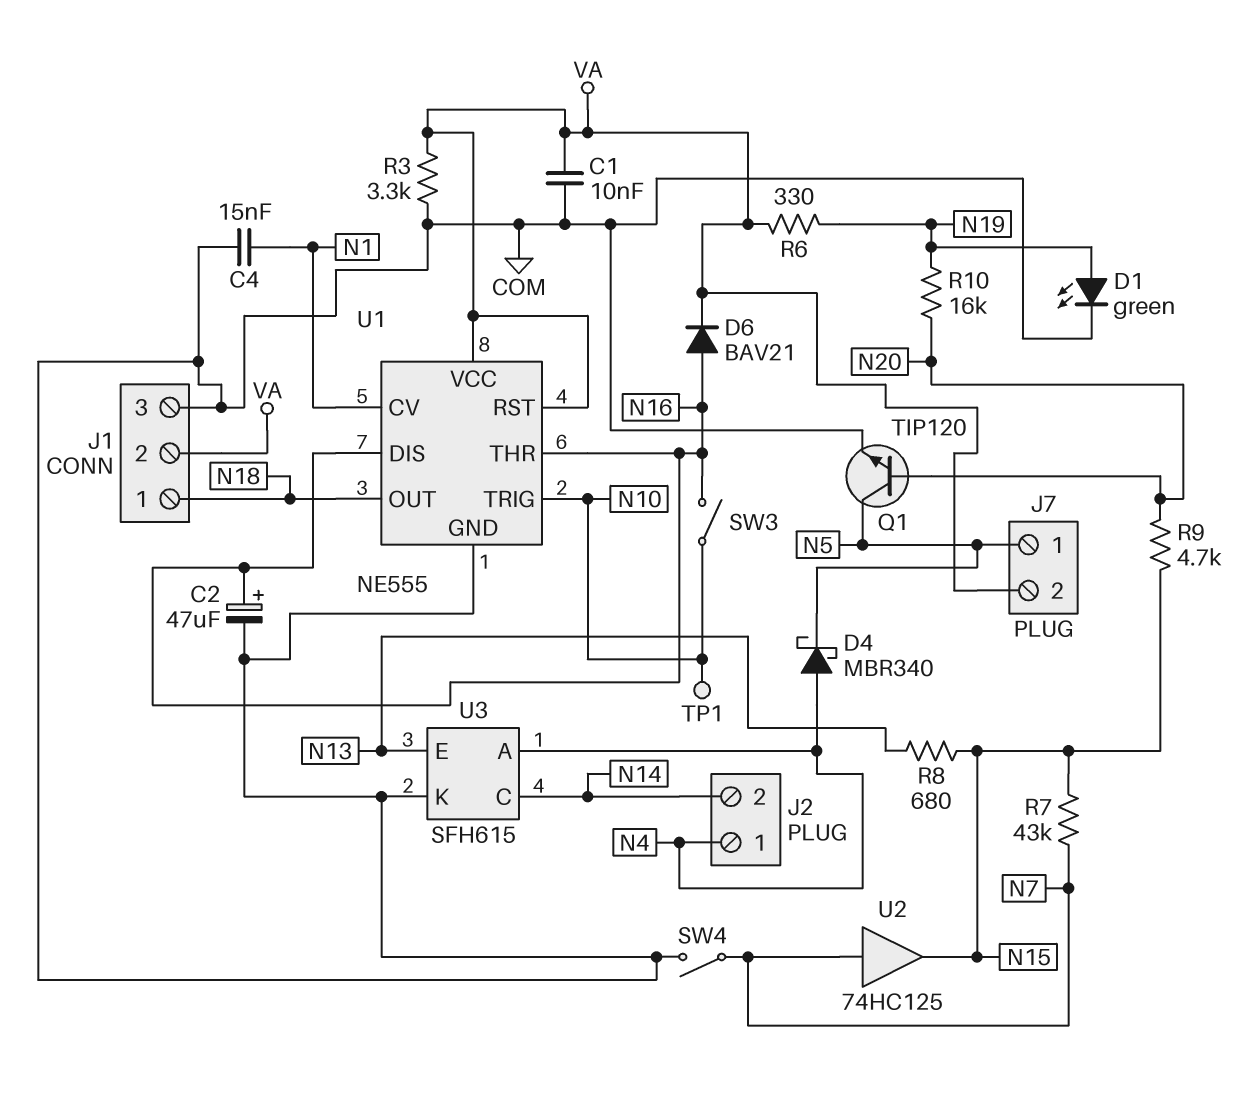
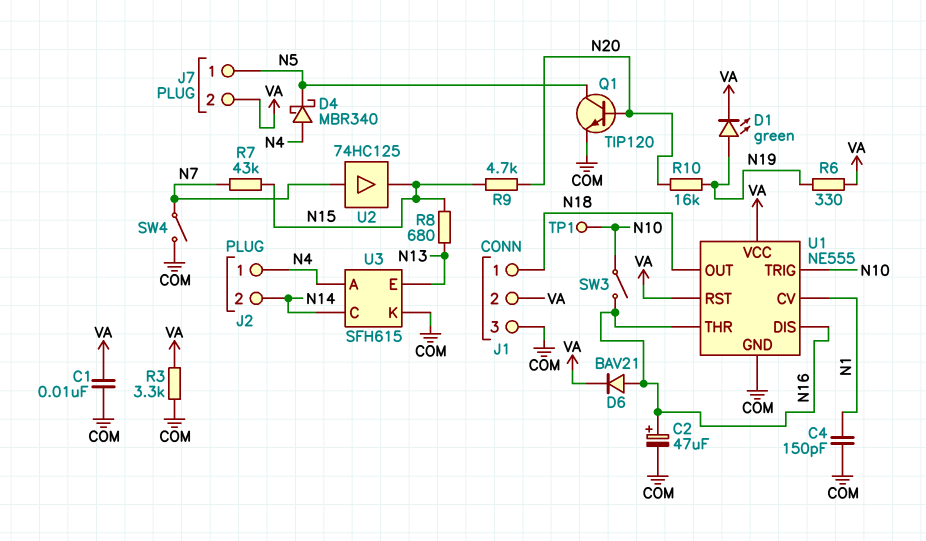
C4: 15nF (COM, N1) -> 150pF (COM, N1)
D1: LED green (A N19, K COM) -> LED green (A N19, K VA)

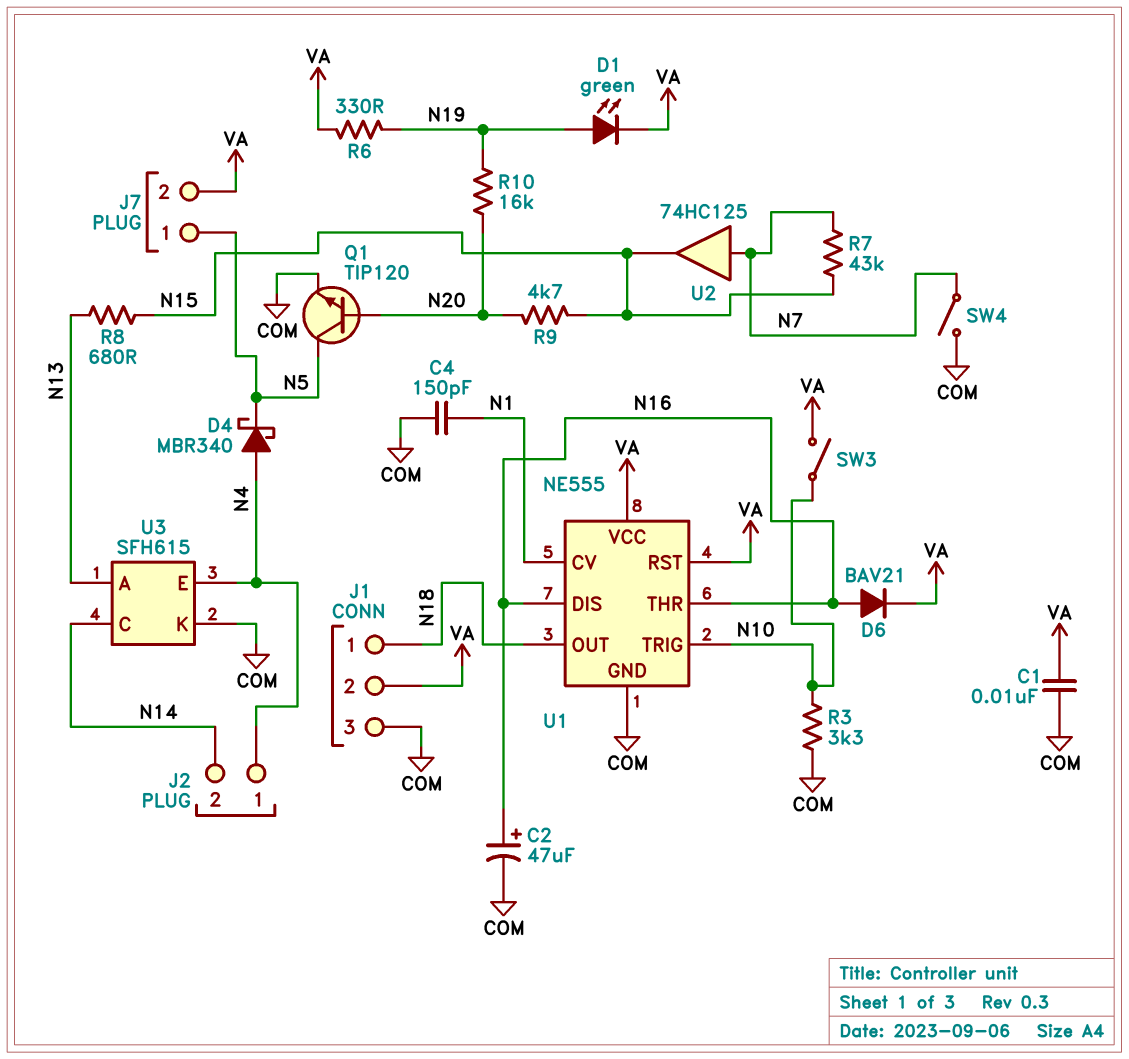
R3: 3.3k (COM, VA) -> 3.3k (COM, N10)
SW3: switch (N10, N16) -> switch (N10, VA)
TP1: test point (N10) -> none
U3 pin A: N4 -> N13
U3 pin E: N13 -> N4

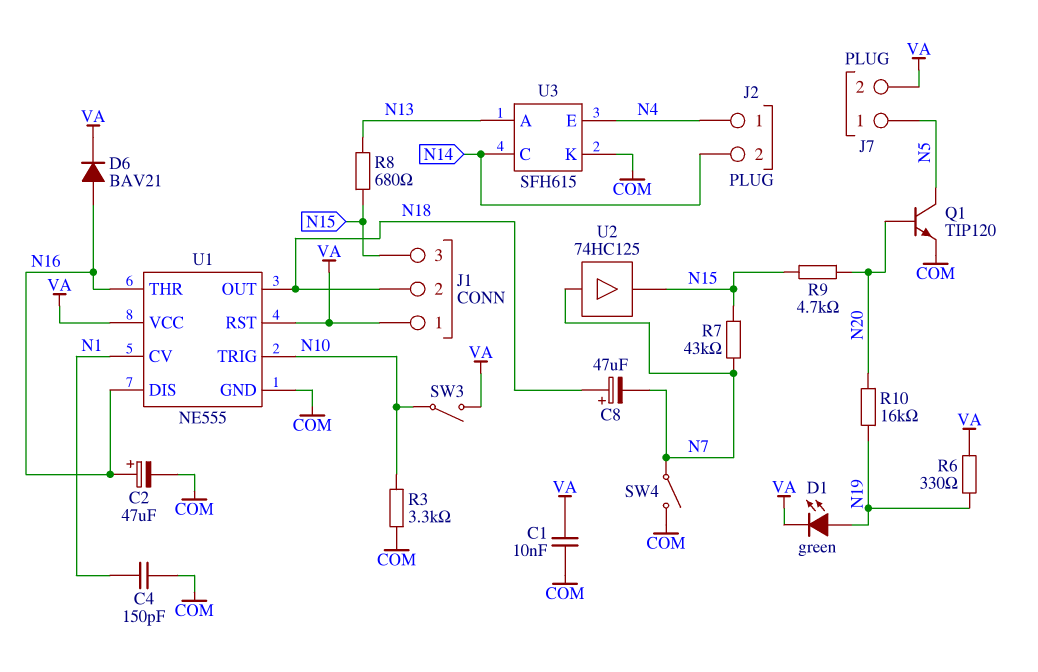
C8: none -> 47uF (plus N18, minus N7)
D4: schottky MBR340 (A N4, K N5) -> none
J1 pin 1: N18 -> VA
J1 pin 2: VA -> N18
J1 pin 3: COM -> N15

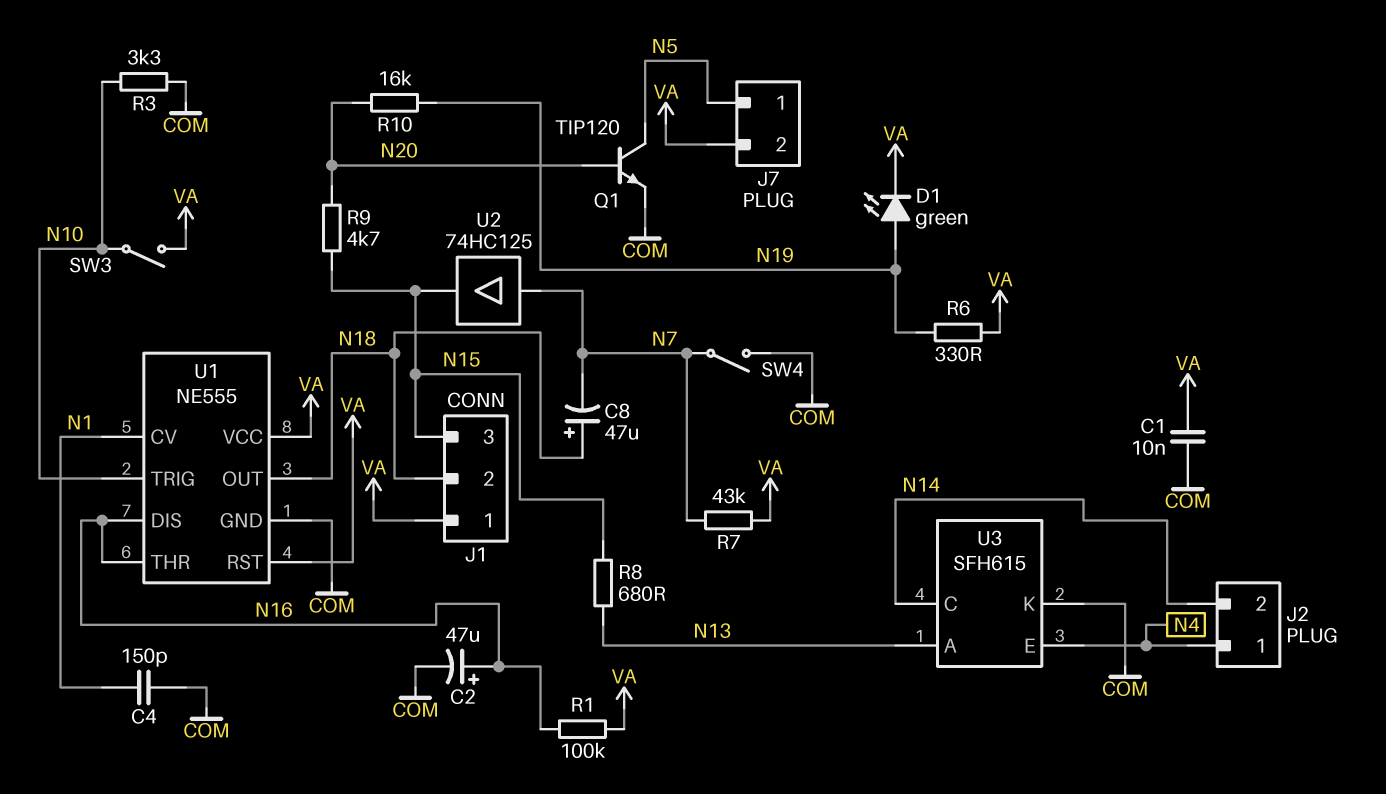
D6: diode BAV21 (A N16, K VA) -> none
R1: none -> 100k (N16, VA)
R7: 43k (N7, N15) -> 43k (N7, VA)

